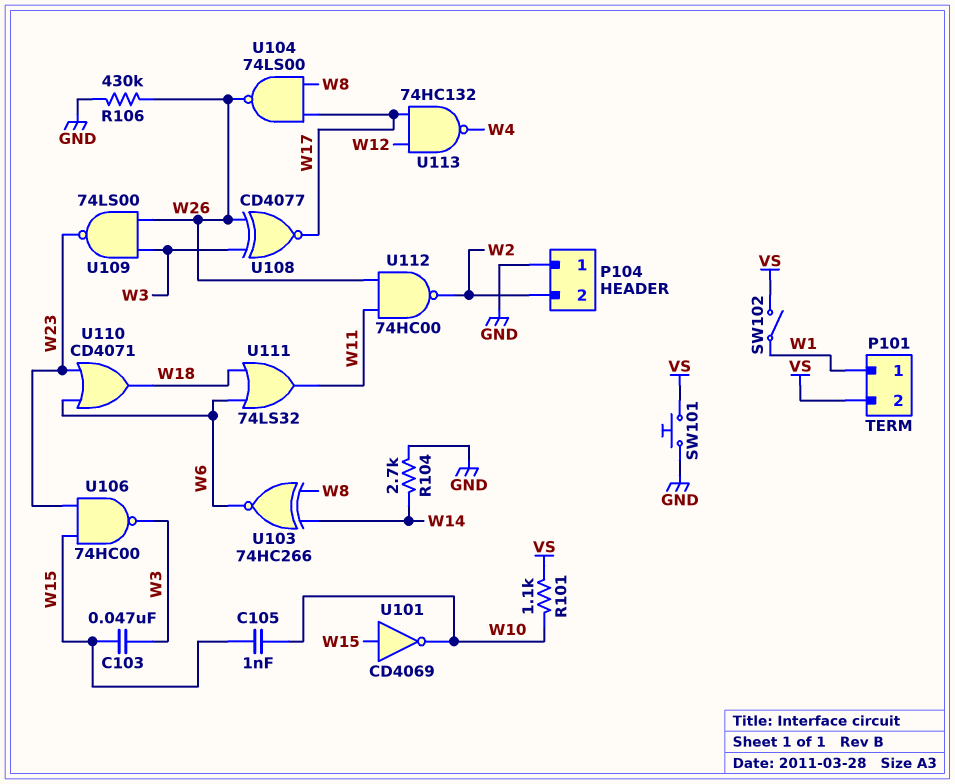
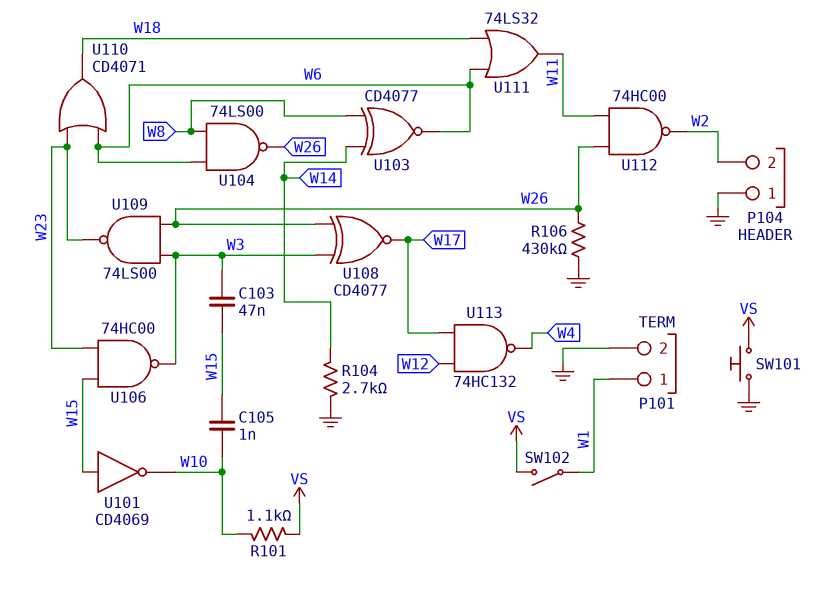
P101 pin 2: VS -> GND
U103: XNOR 74HC266 (in W8, in W14, out W6) -> XNOR CD4077 (in W8, in W14, out W6)
U104: NAND 74LS00 (in W8, in W17, out W26) -> NAND 74LS00 (in W6, in W8, out W26)

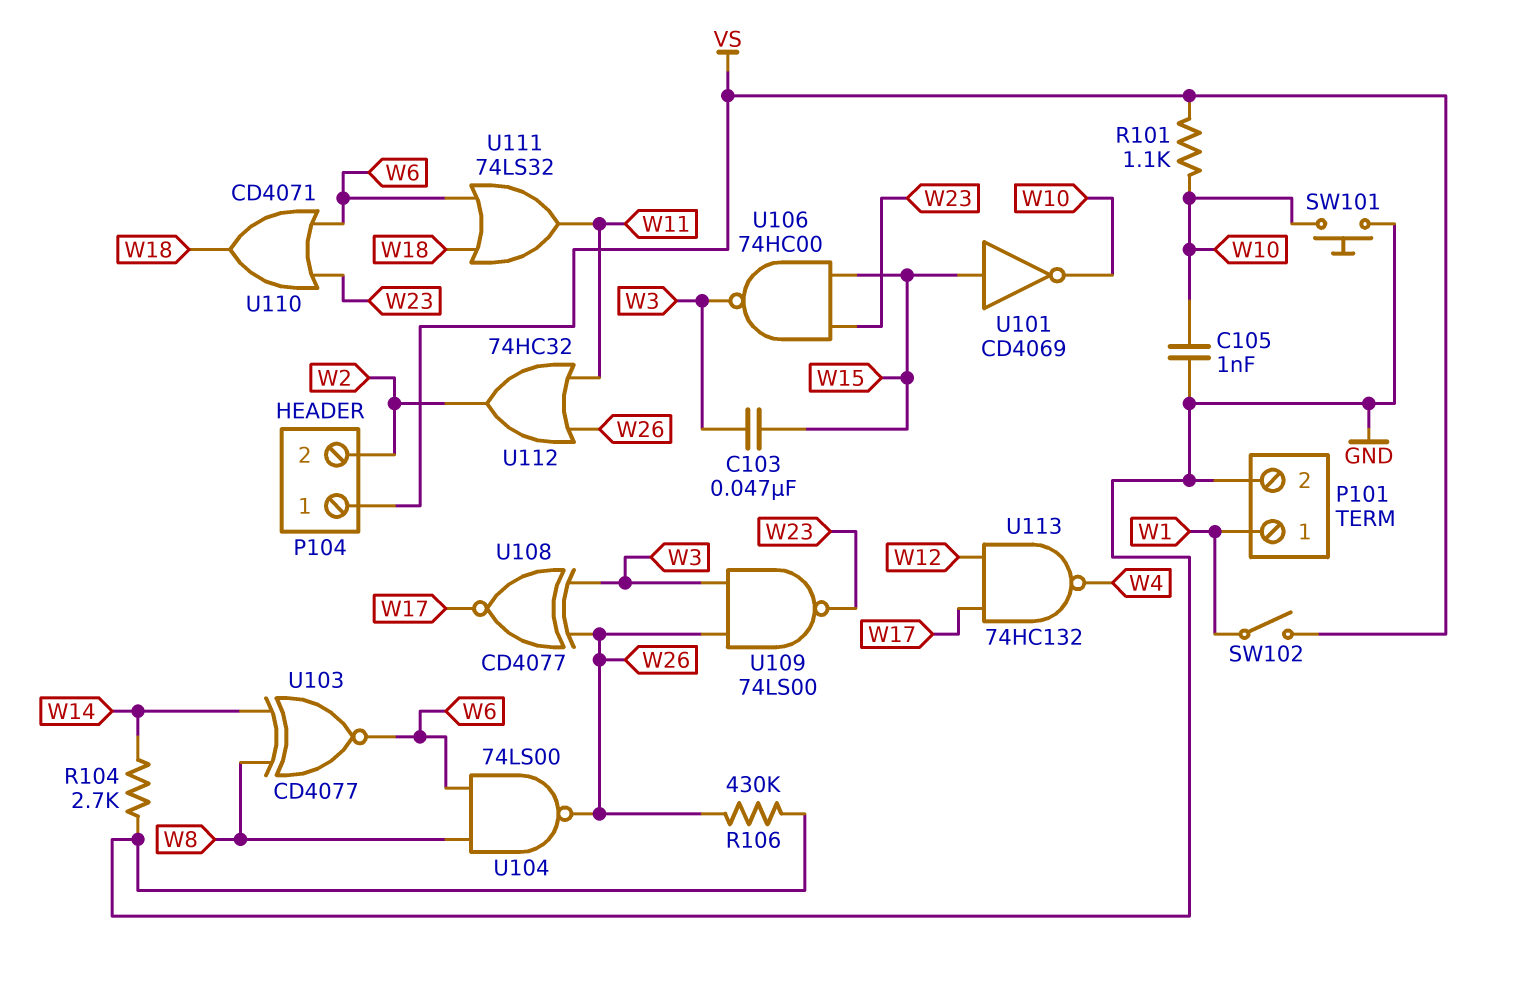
C105: 1nF (W10, W15) -> 1nF (GND, W10)
P104 pin 1: GND -> VS
SW101: button (GND, VS) -> button (GND, W10)
U112: NAND 74HC00 (in W11, in W26, out W2) -> OR 74HC32 (in W11, in W26, out W2)

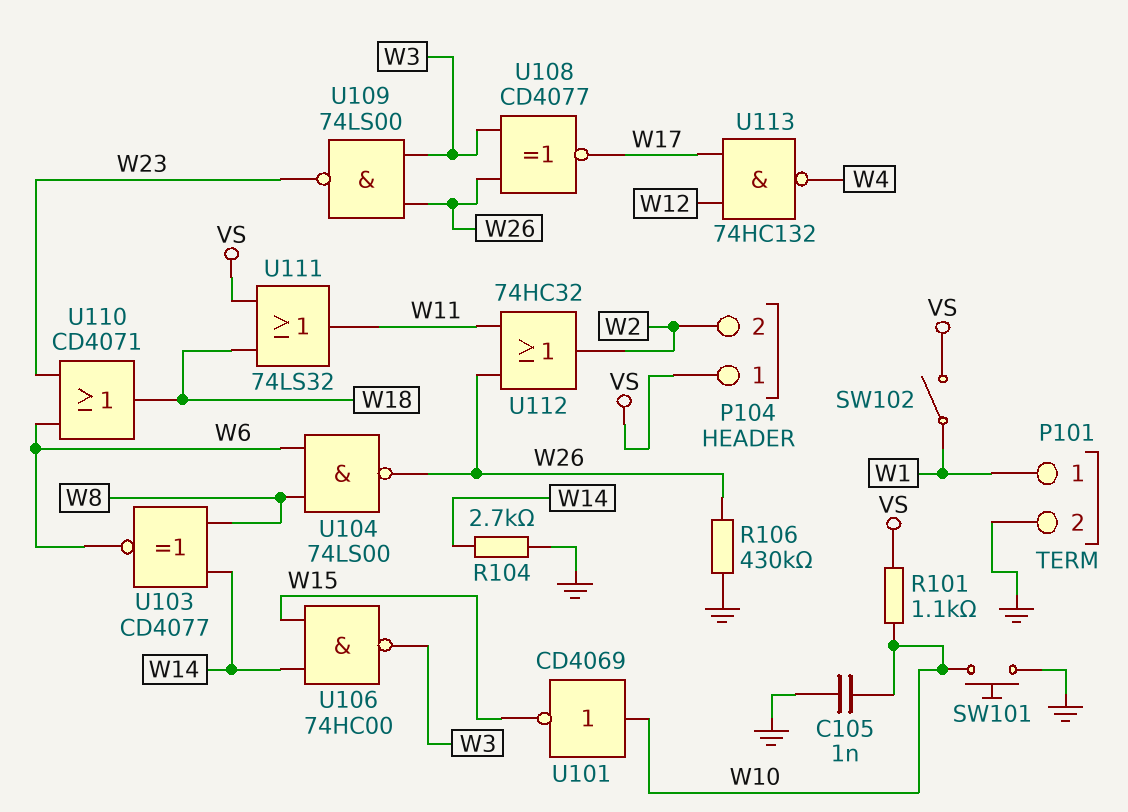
C103: 47nF (W3, W15) -> none
U101: NOT CD4069 (in W15, out W10) -> NOT CD4069 (in W10, out W15)
U106: NAND 74HC00 (in W15, in W23, out W3) -> NAND 74HC00 (in W14, in W15, out W3)
U111: OR 74LS32 (in W6, in W18, out W11) -> OR 74LS32 (in VS, in W18, out W11)

